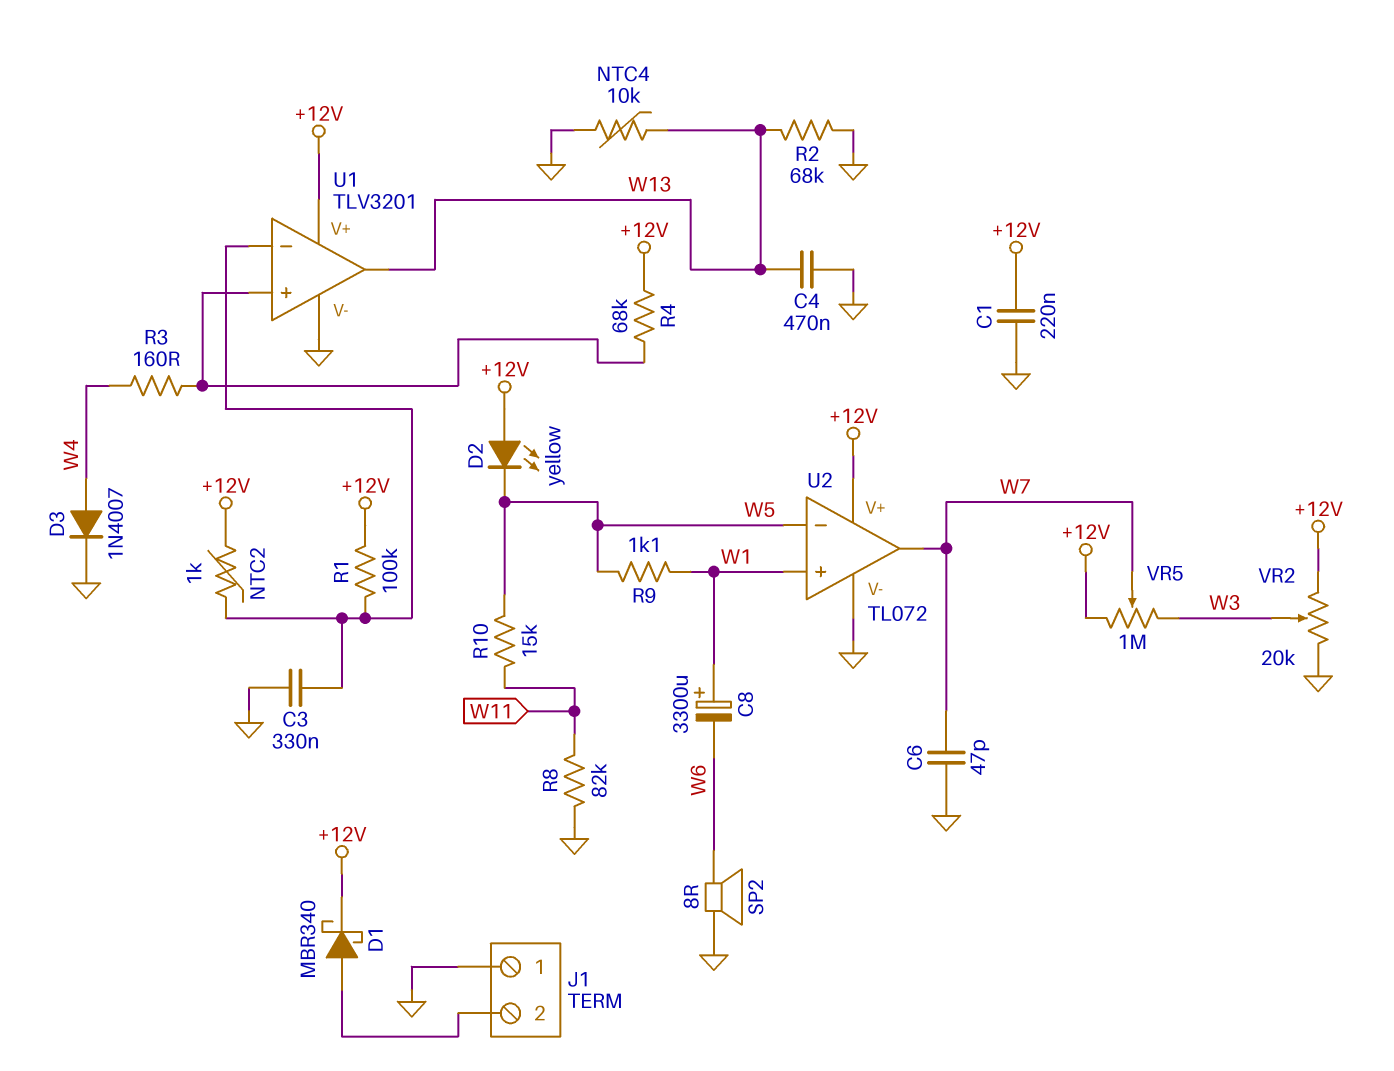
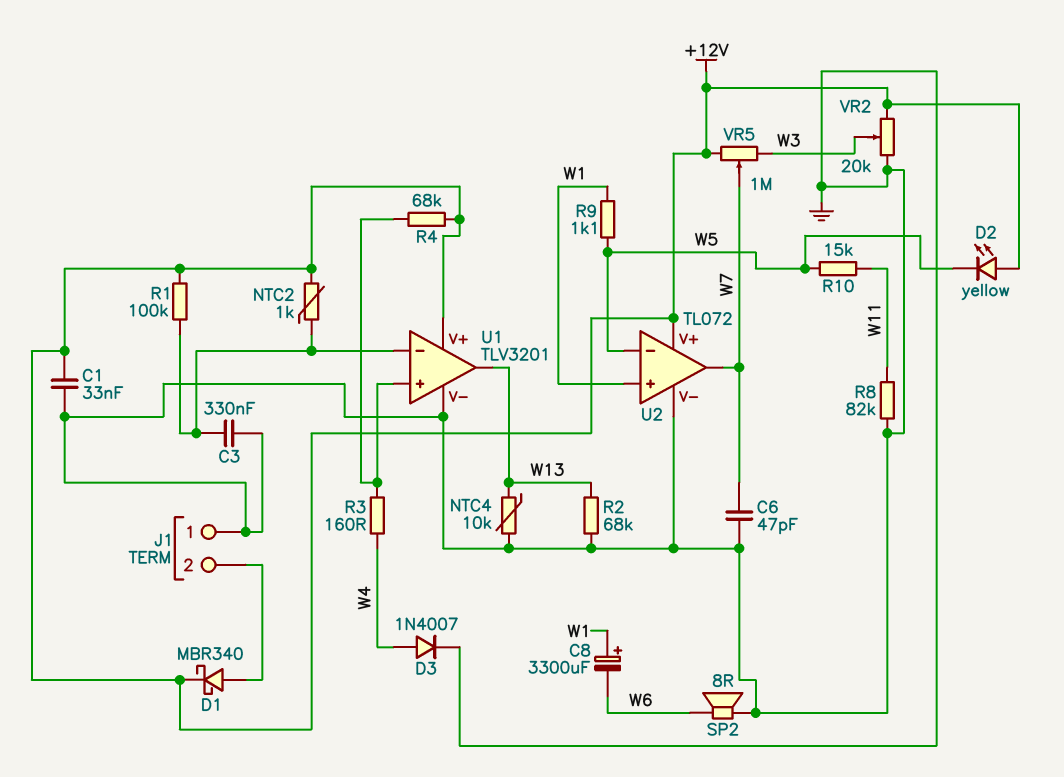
C1: 220nF (+12V, GND) -> 33nF (+12V, GND)
C4: 470nF (GND, W13) -> none

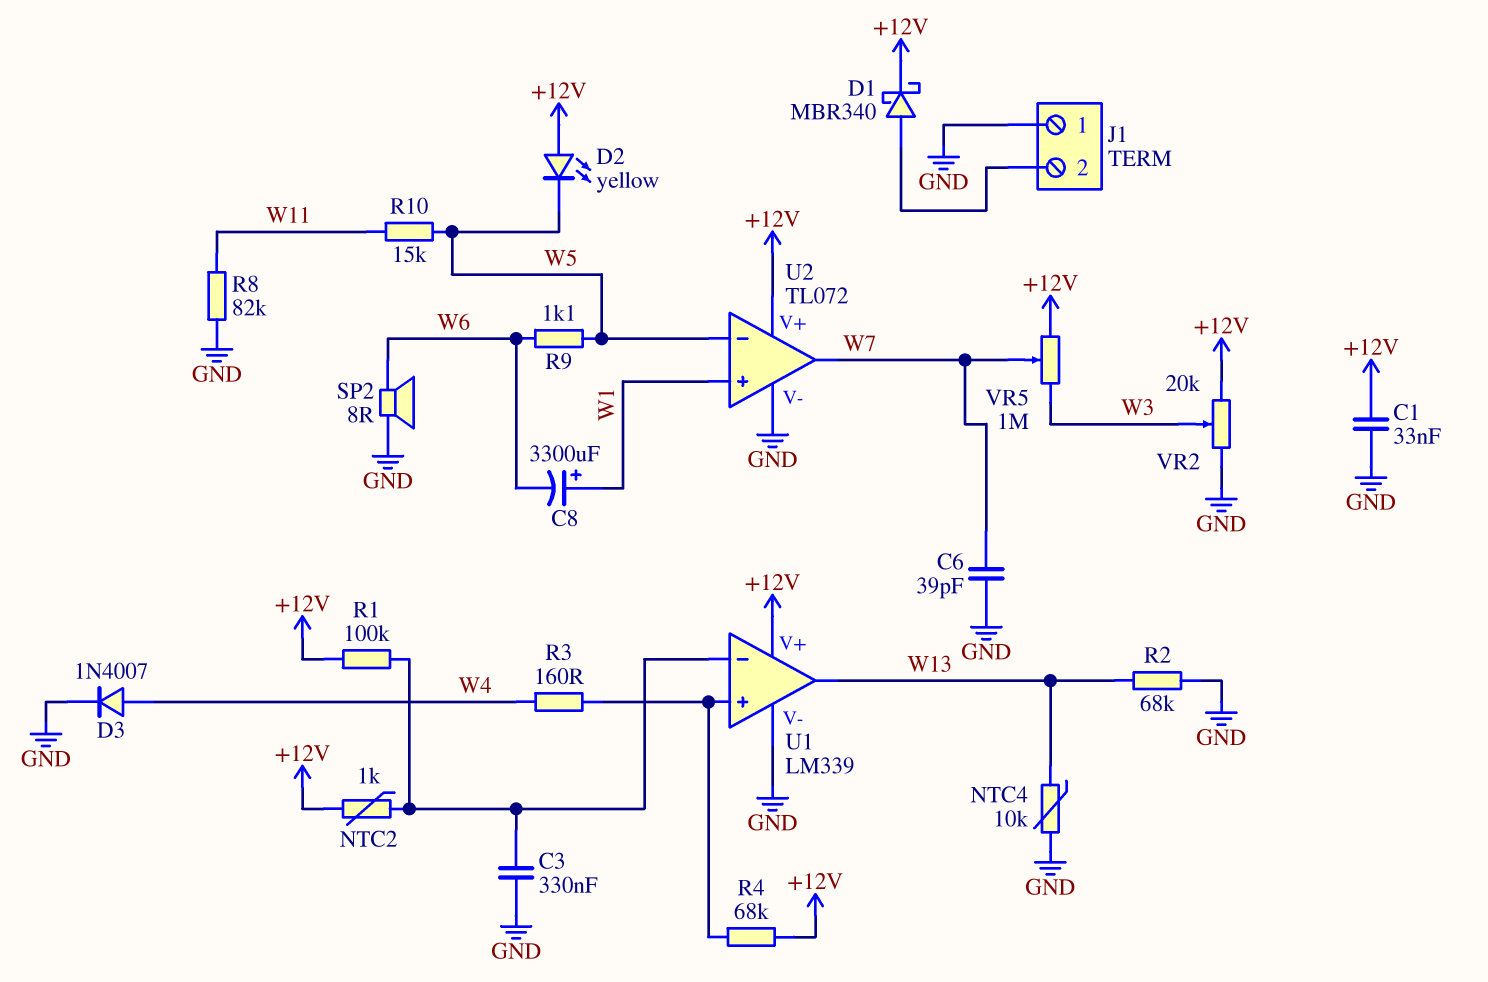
C6: 47pF (GND, W7) -> 39pF (GND, W7)
R9: 1.1k (W1, W5) -> 1.1k (W5, W6)
U1: TLV3201 -> LM339

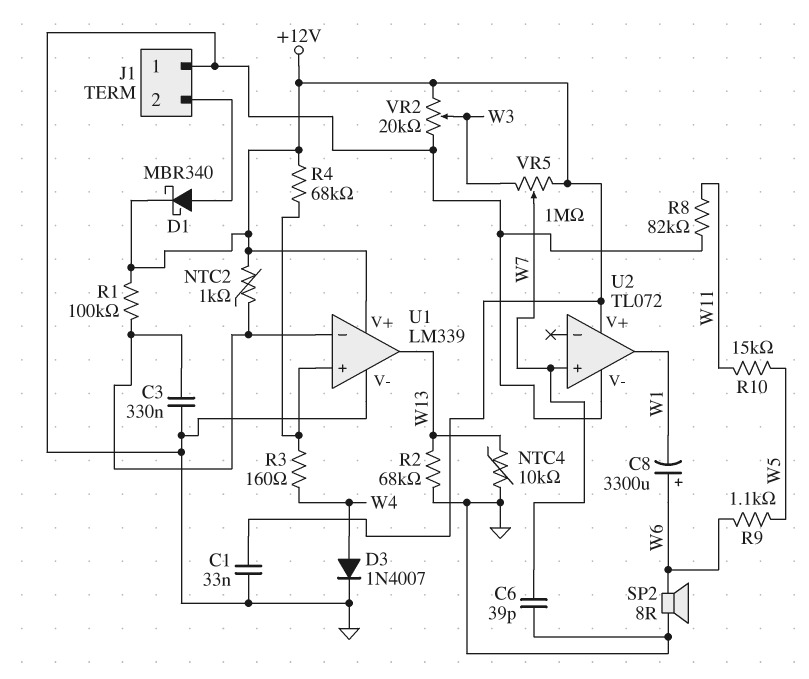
C8: 3300uF (plus W1, minus W6) -> 3300uF (plus W6, minus W1)
D2: LED yellow (A +12V, K W5) -> none
U2 pin in+: W1 -> W7
U2 pin in-: W5 -> none
U2 pin out: W7 -> W1

